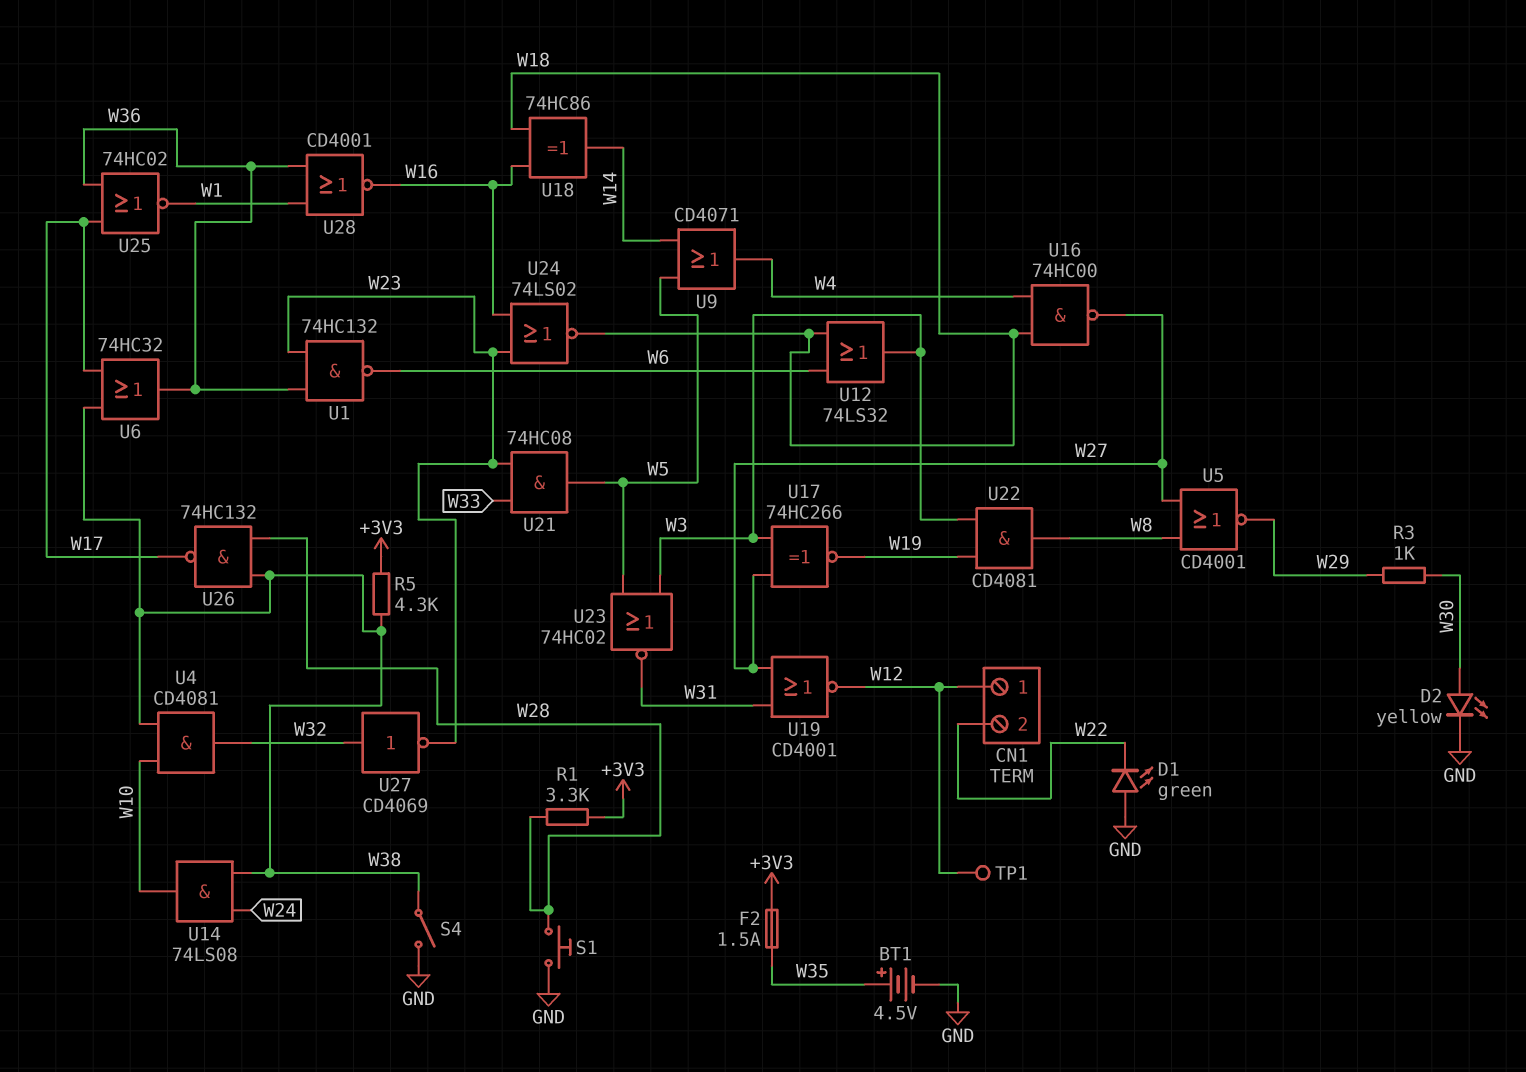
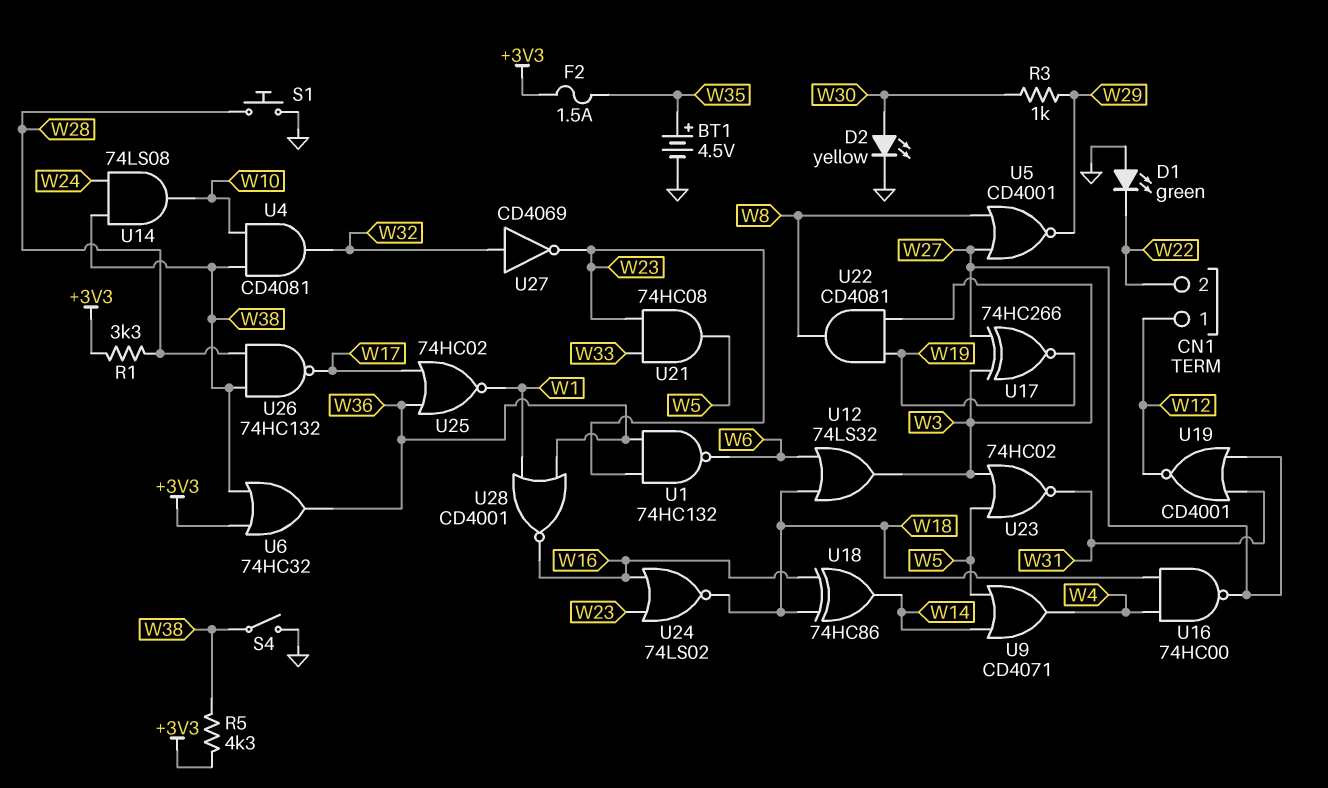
TP1: test point (W12) -> none
U6: OR 74HC32 (in W17, in W38, out W36) -> OR 74HC32 (in +3V3, in W38, out W36)

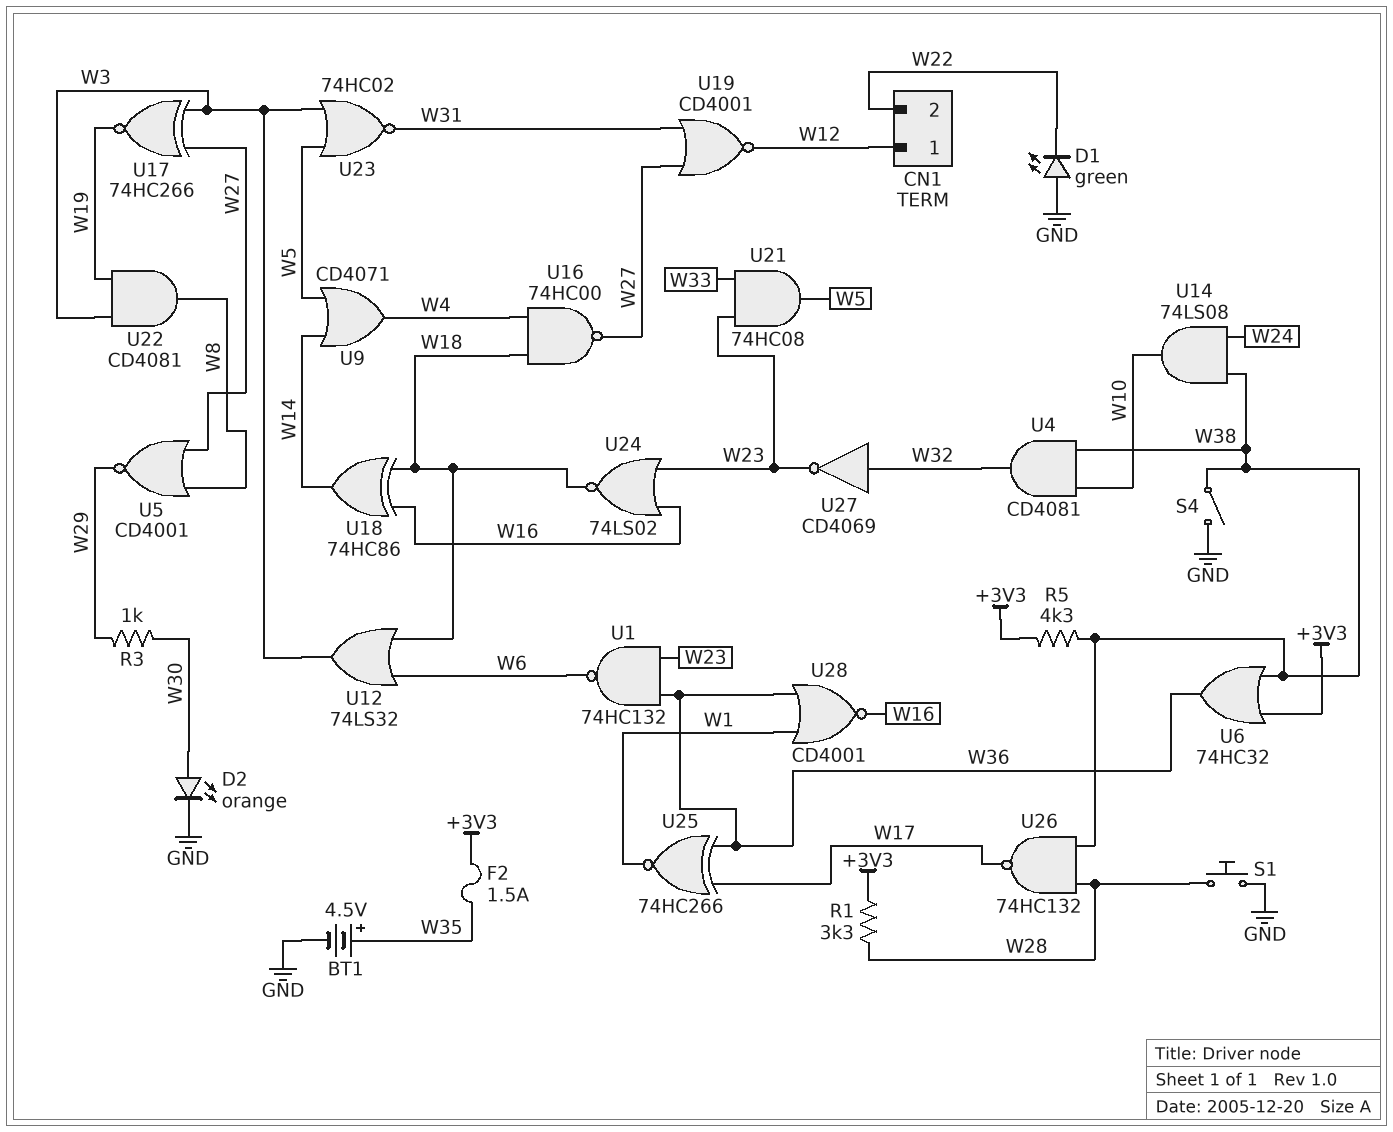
D2: LED yellow (A W30, K GND) -> LED orange (A W30, K GND)
U25: NOR 74HC02 (in W17, in W36, out W1) -> XNOR 74HC266 (in W17, in W36, out W1)

